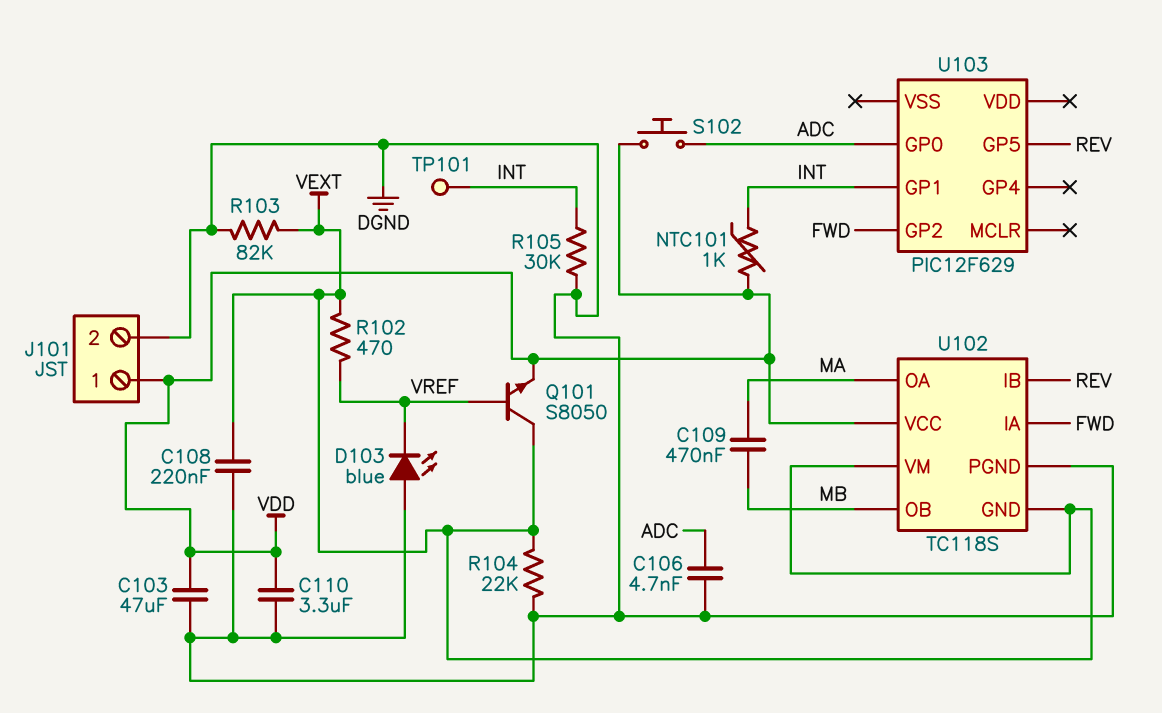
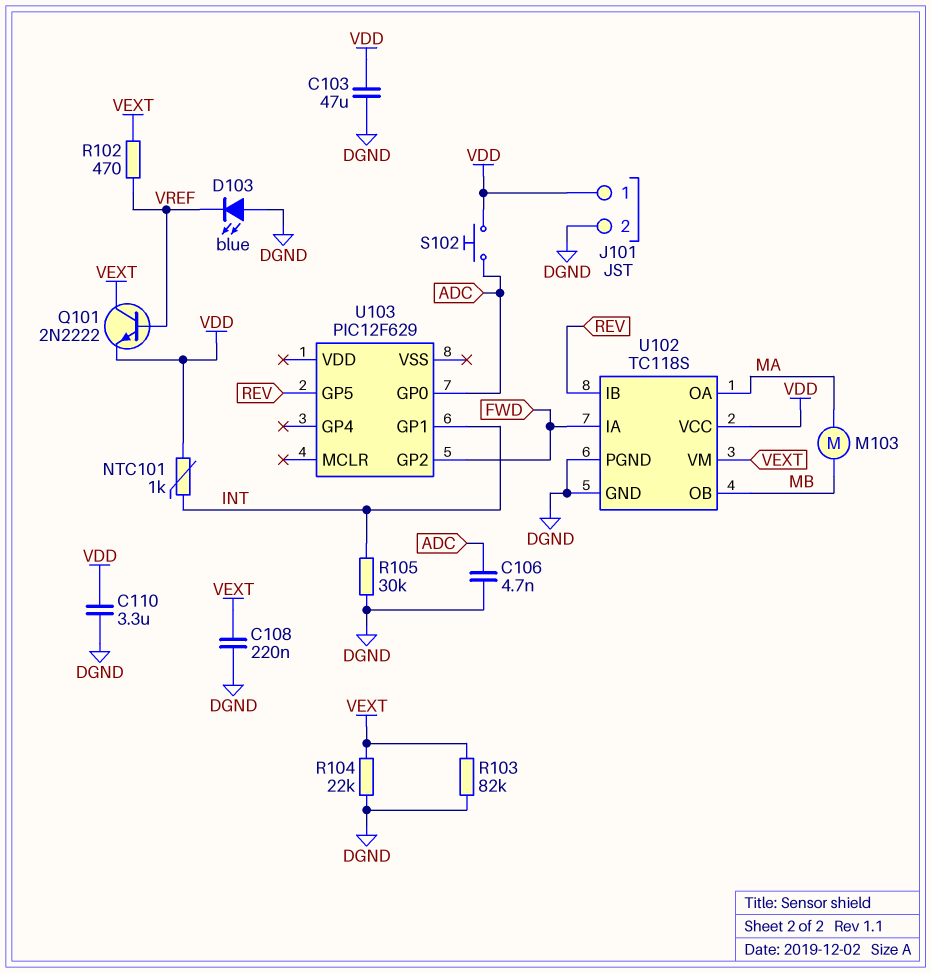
C109: 470nF (MA, MB) -> none
M103: none -> motor (MA, MB)
Q101: NPN S8050 (B VREF, C VEXT, E VDD) -> NPN 2N2222 (B VREF, C VEXT, E VDD)
TP101: test point (INT) -> none
U102 pin GND: VEXT -> DGND

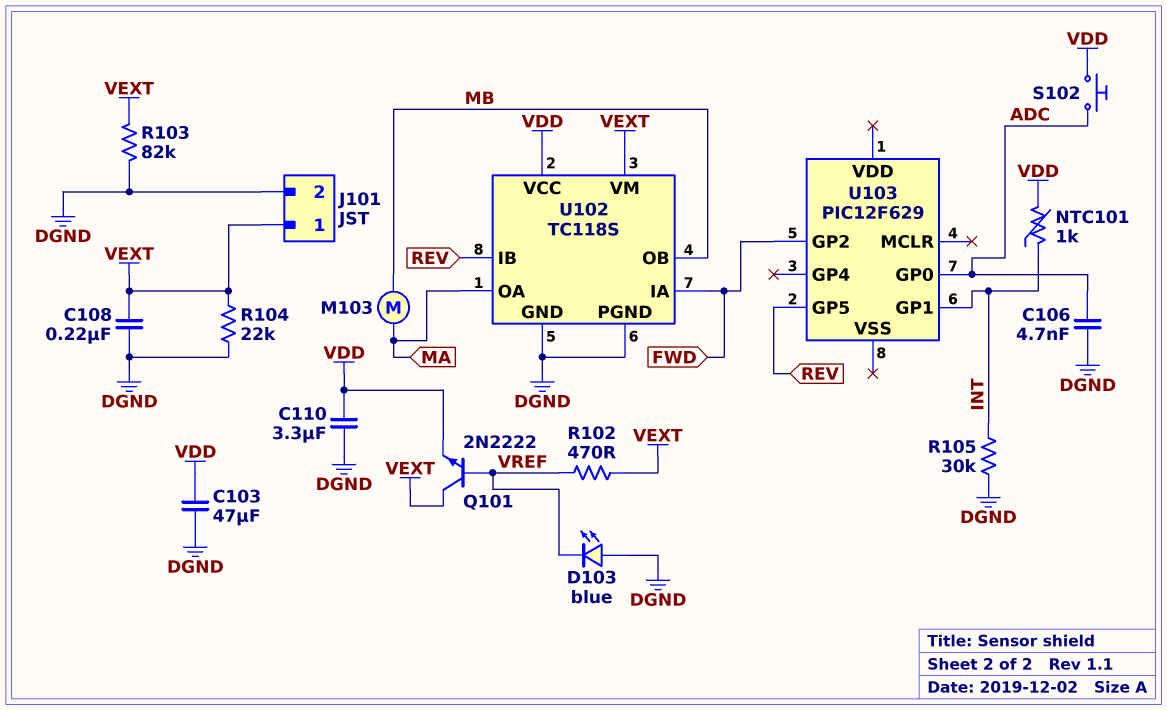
J101 pin 1: VDD -> VEXT

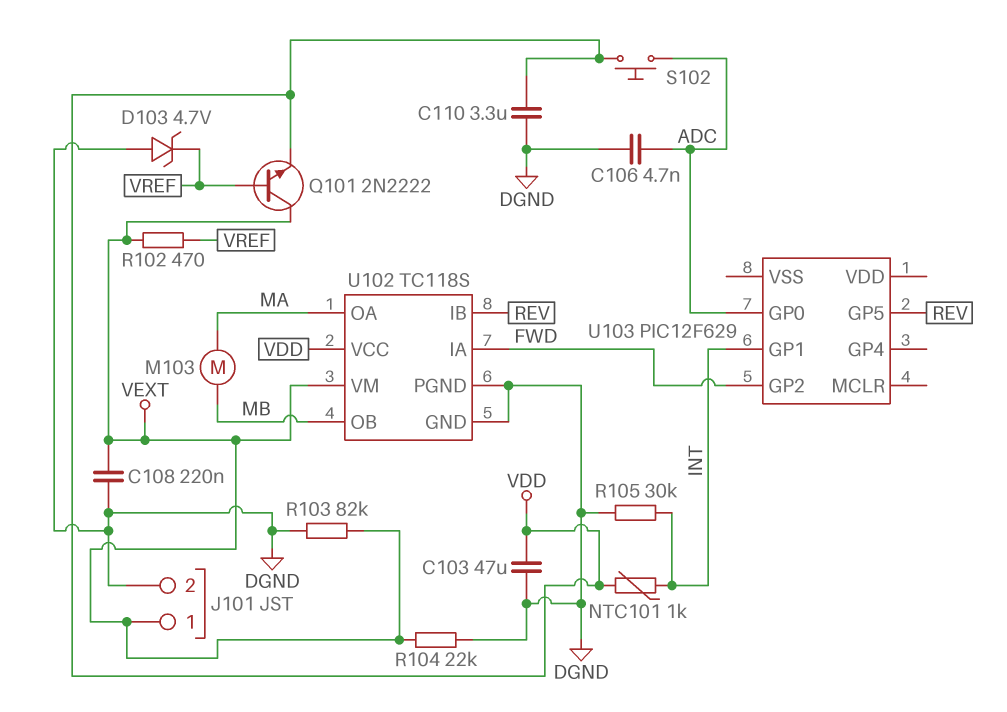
D103: LED blue (A DGND, K VREF) -> zener 4.7V (A DGND, K VREF)

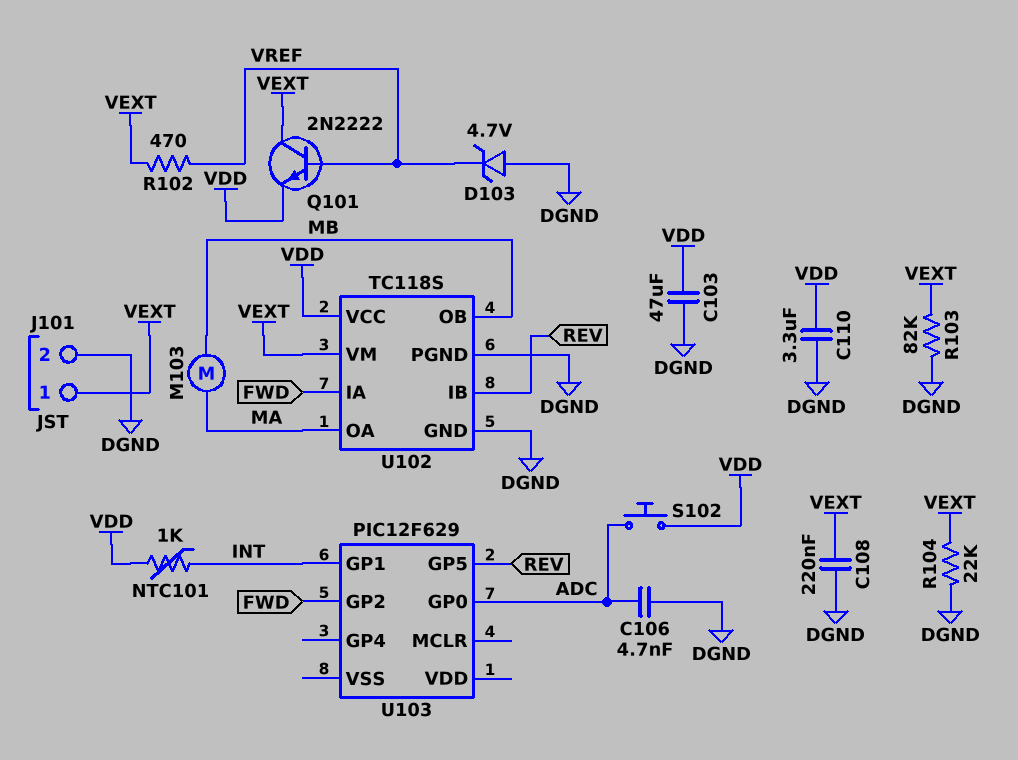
R105: 30k (DGND, INT) -> none

